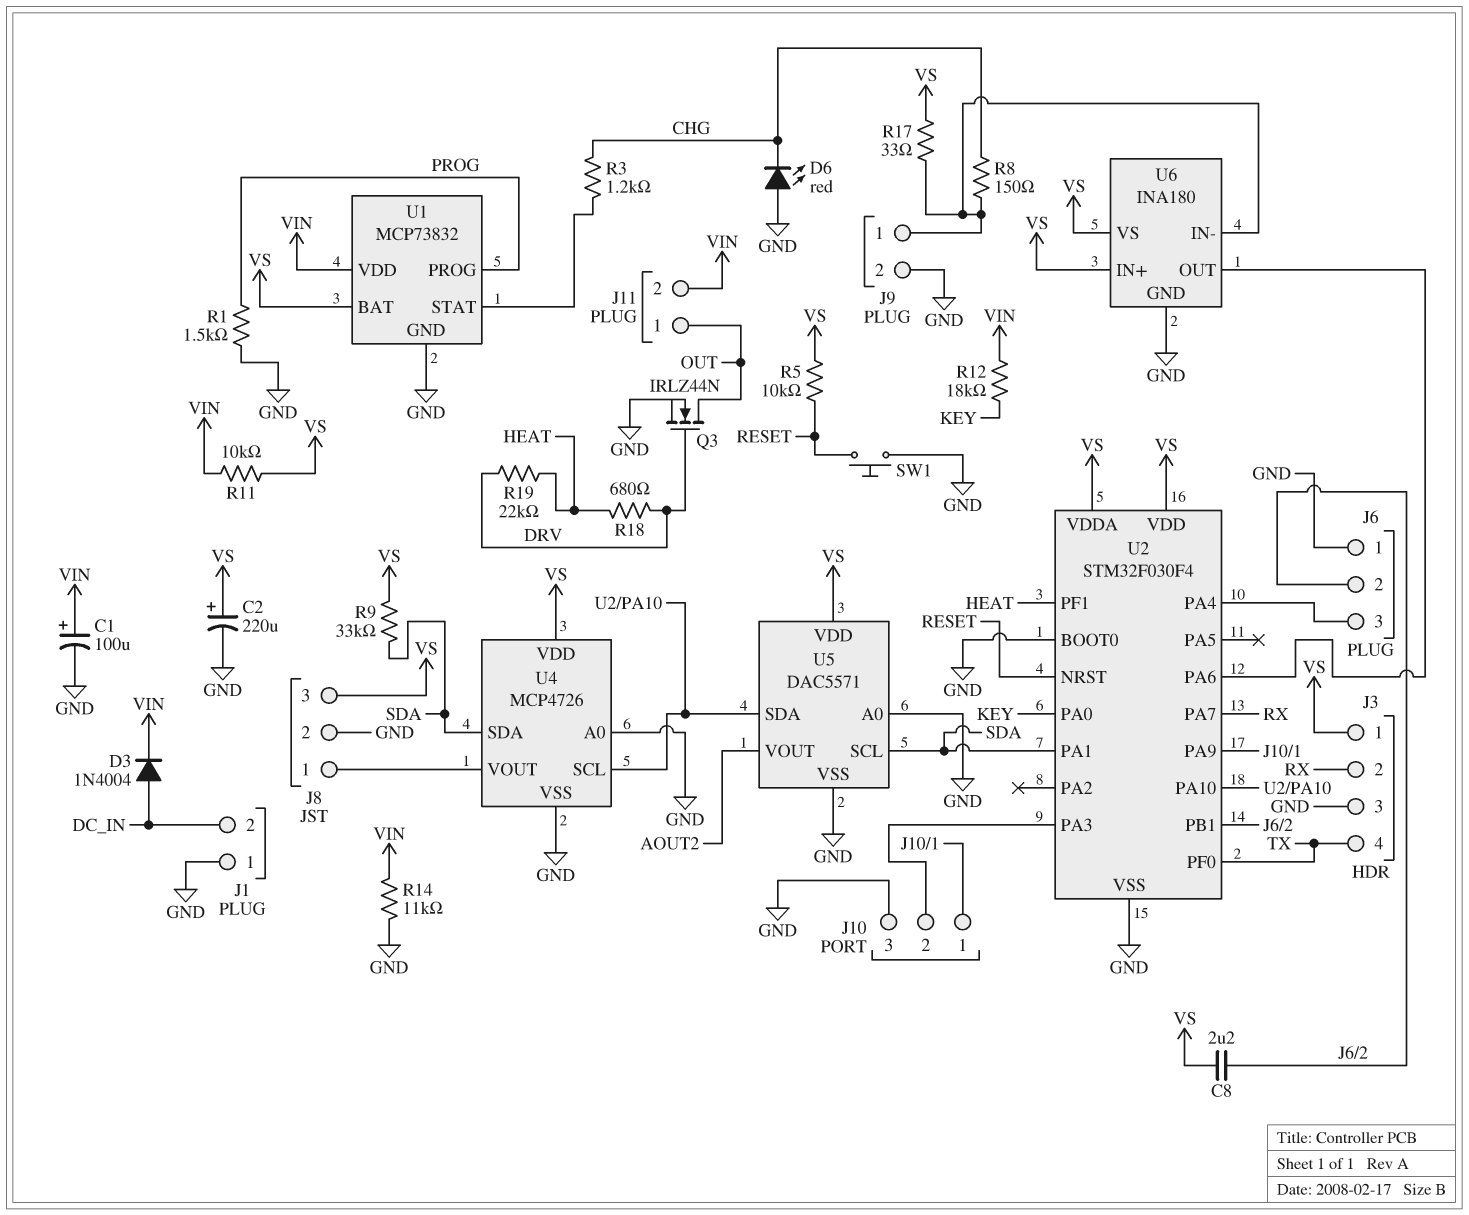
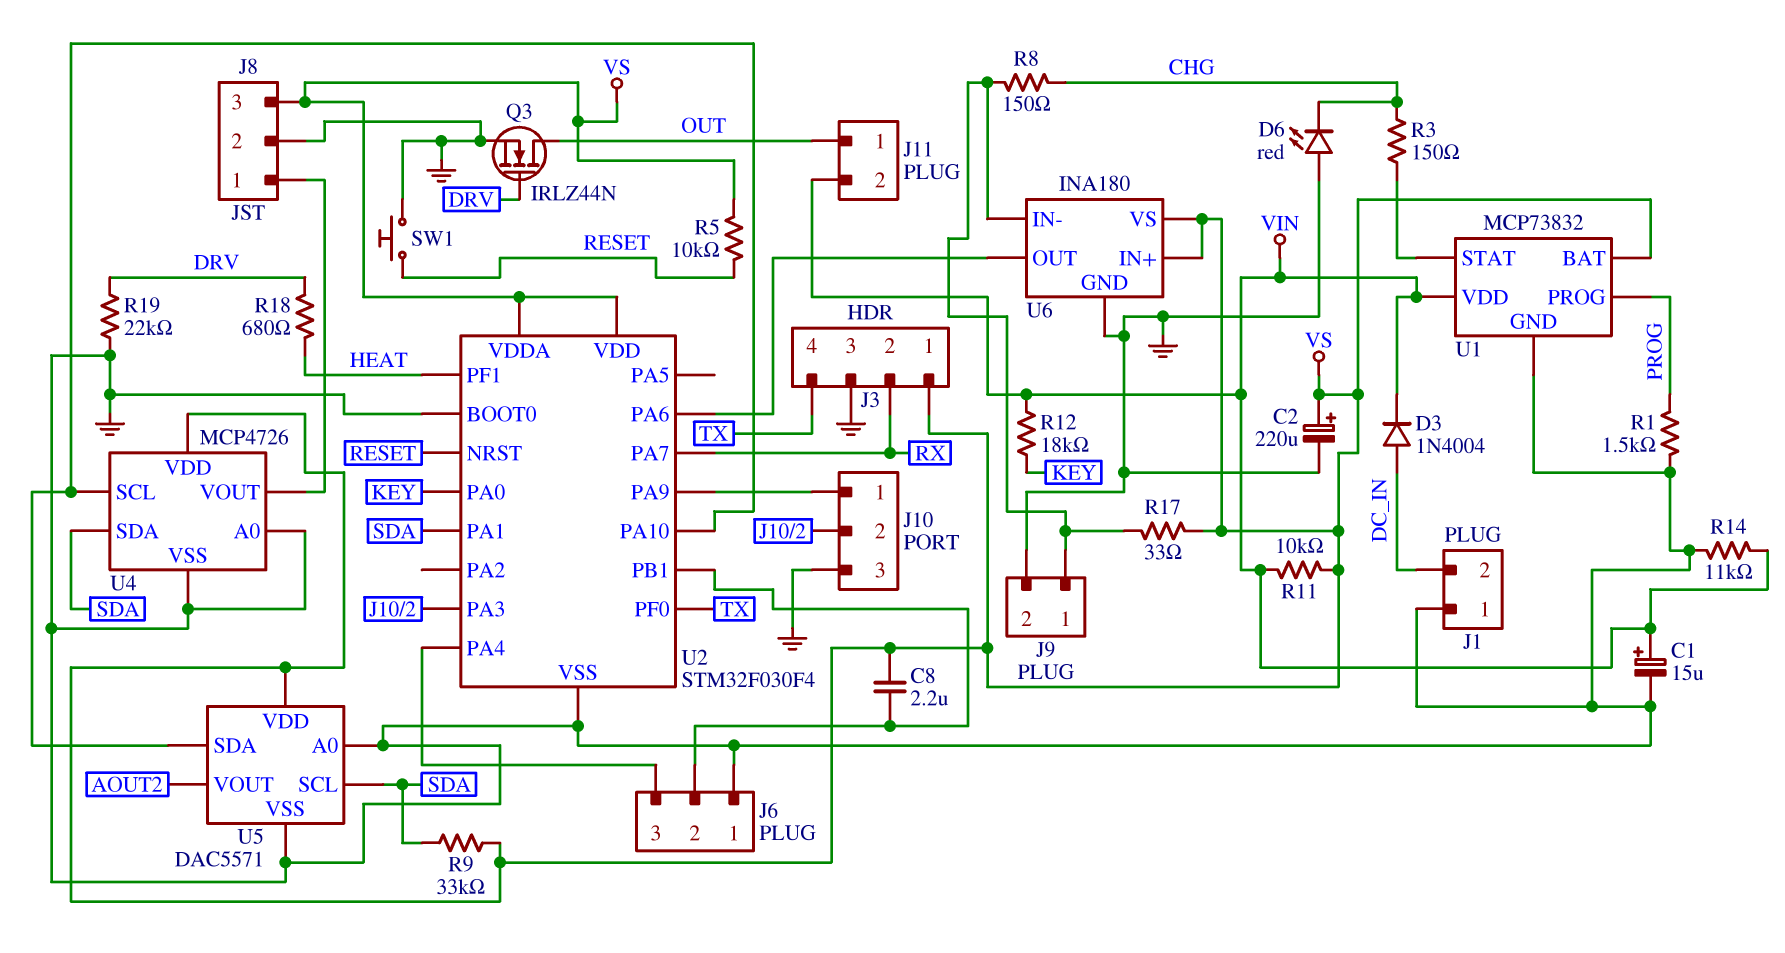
C1: 100uF (plus VIN, minus GND) -> 15uF (plus VIN, minus GND)
R3: 1.2k (CHG, U1/STAT) -> 150 (CHG, U1/STAT)
R19: 22k (DRV, HEAT) -> 22k (DRV, GND)

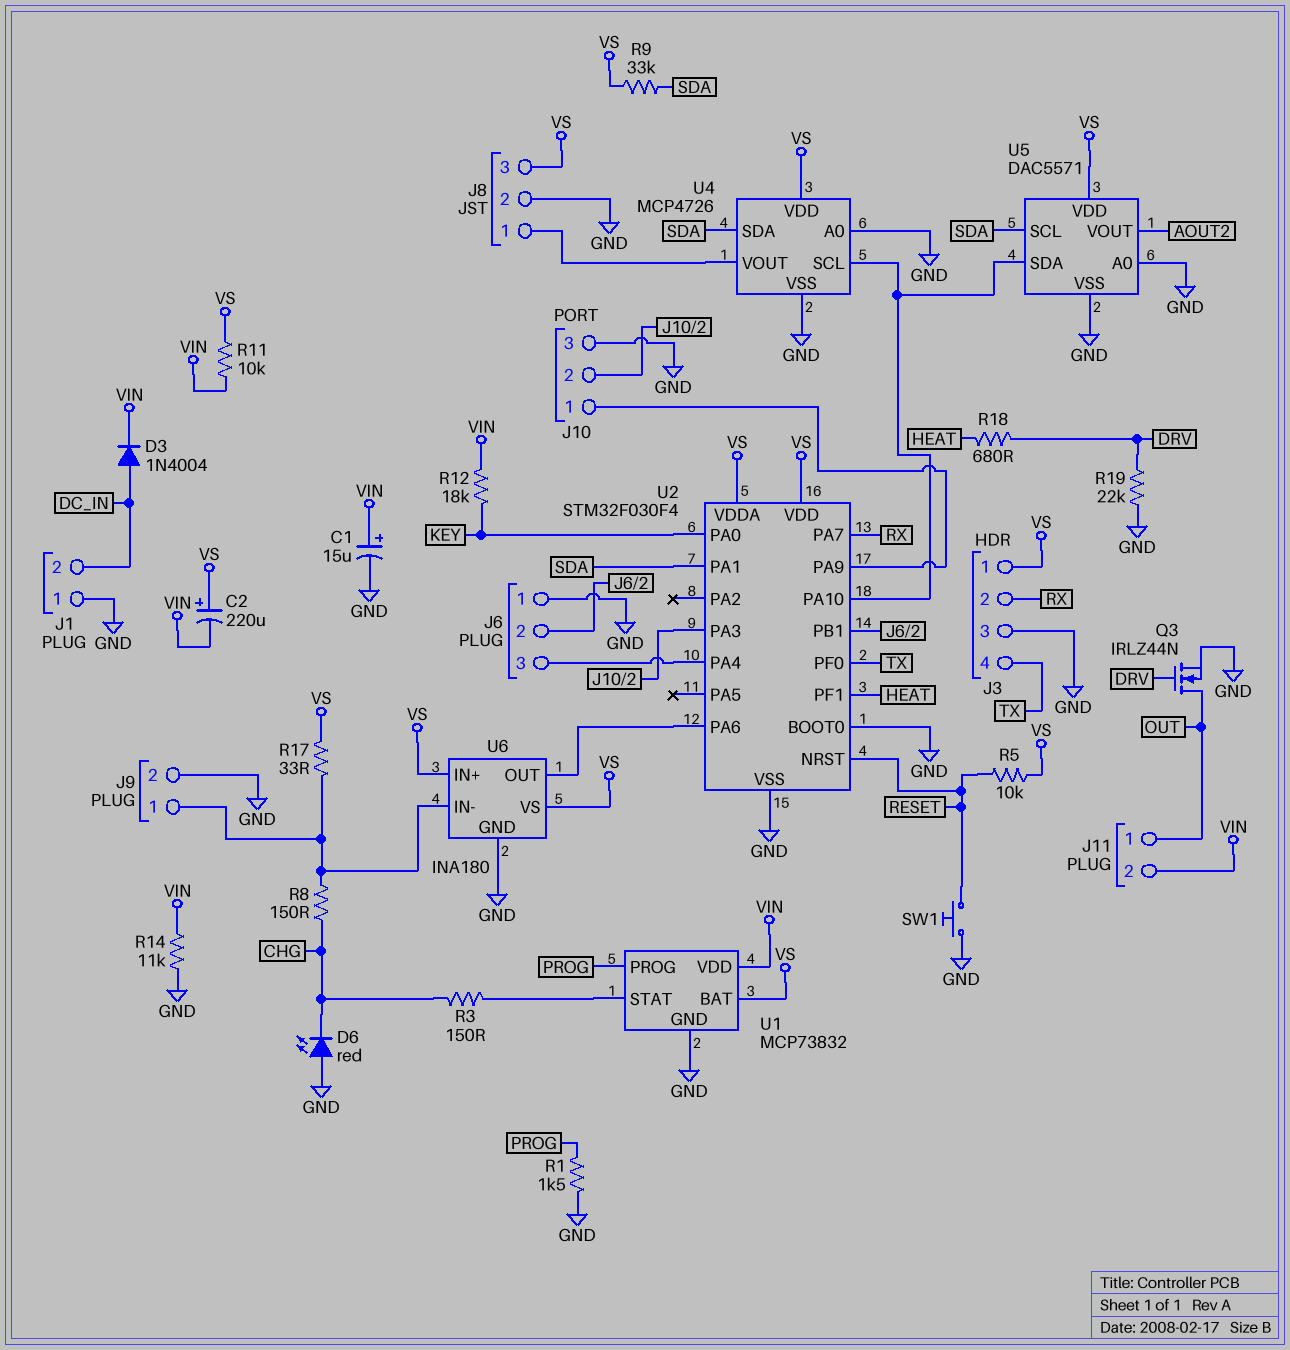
C2: 220uF (plus VS, minus GND) -> 220uF (plus VS, minus VIN)
C8: 2.2uF (J6/2, VS) -> none

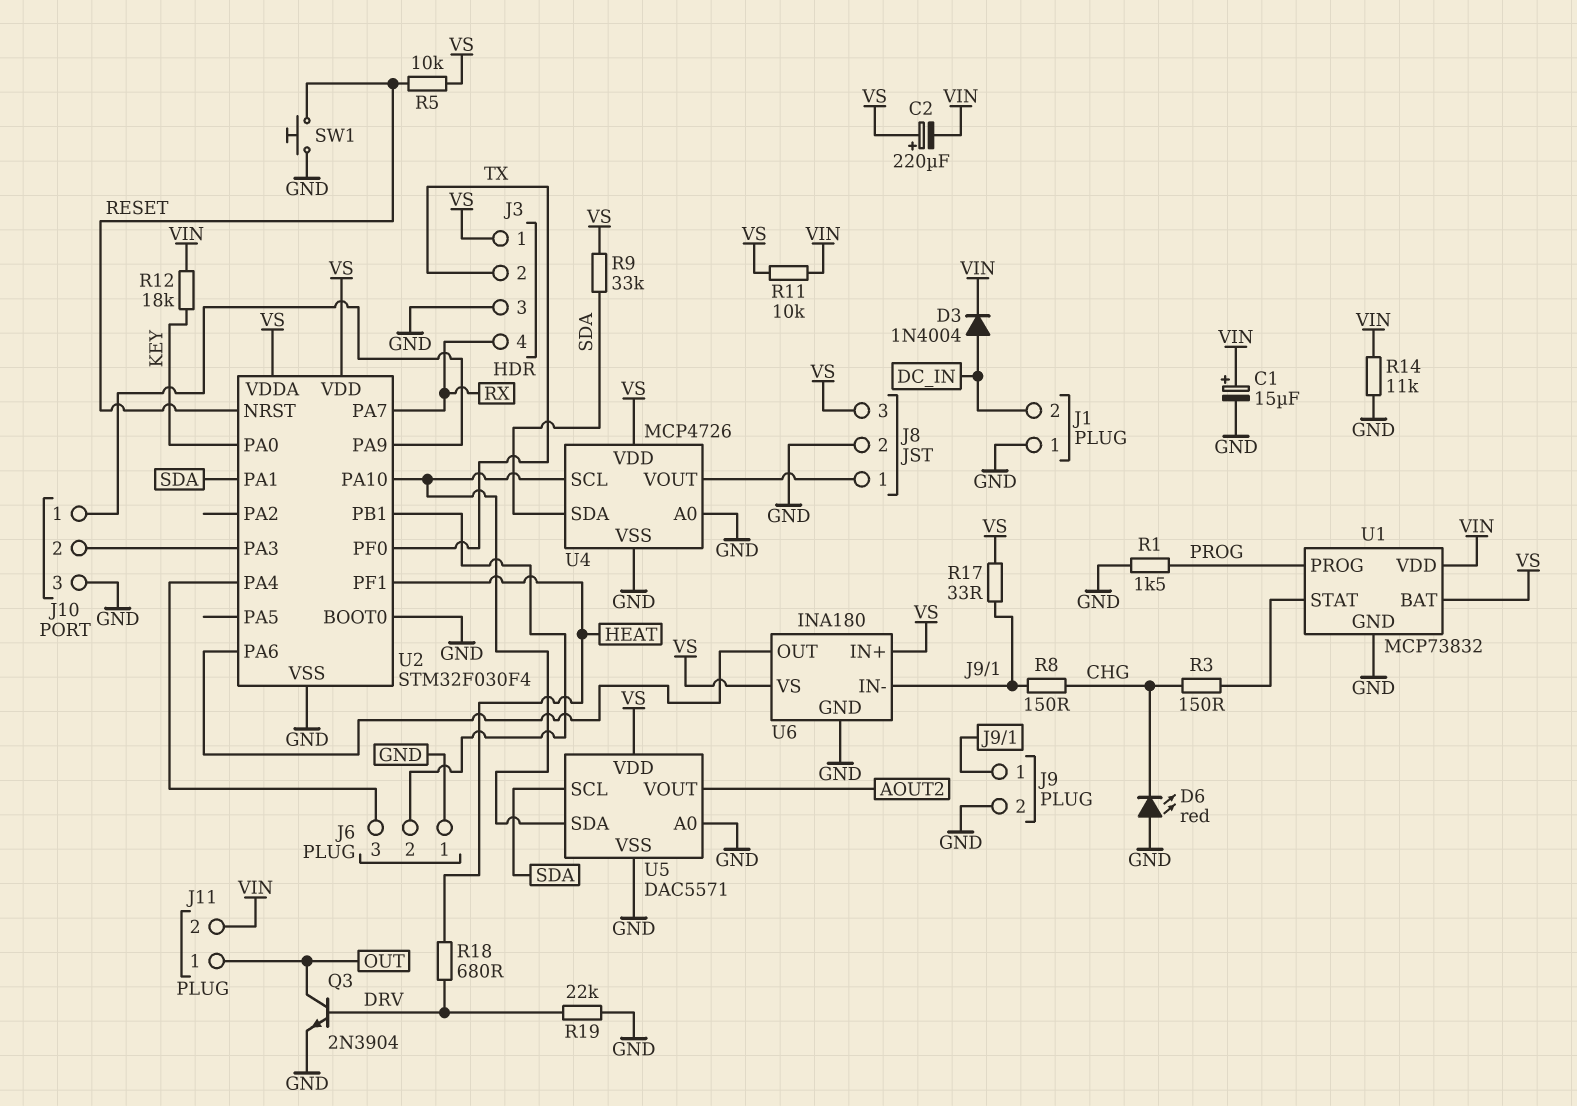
J3 pin 2: RX -> TX
J3 pin 4: TX -> RX
Q3: NMOS IRLZ44N (G DRV, D OUT, S GND) -> NPN 2N3904 (B DRV, C OUT, E GND)

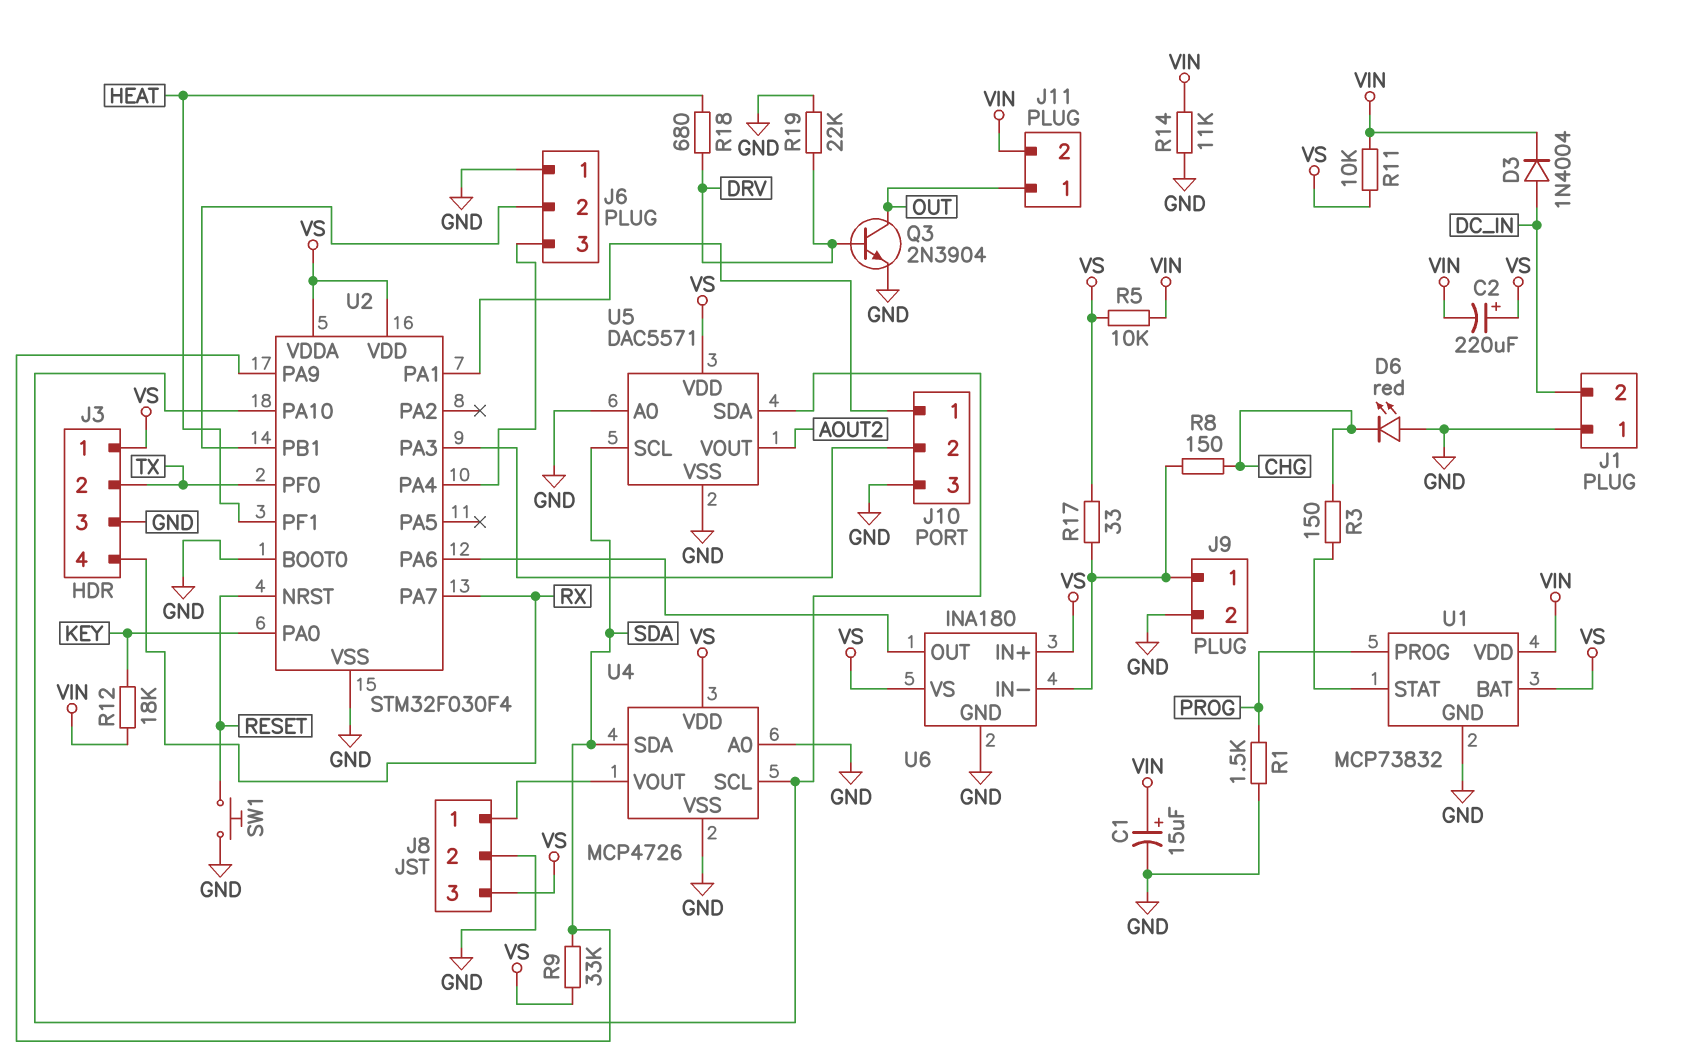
R5: 10k (RESET, VS) -> 10k (VIN, VS)
U2 pin PA1: SDA -> J10/1
U2 pin PA9: J10/1 -> SDA

